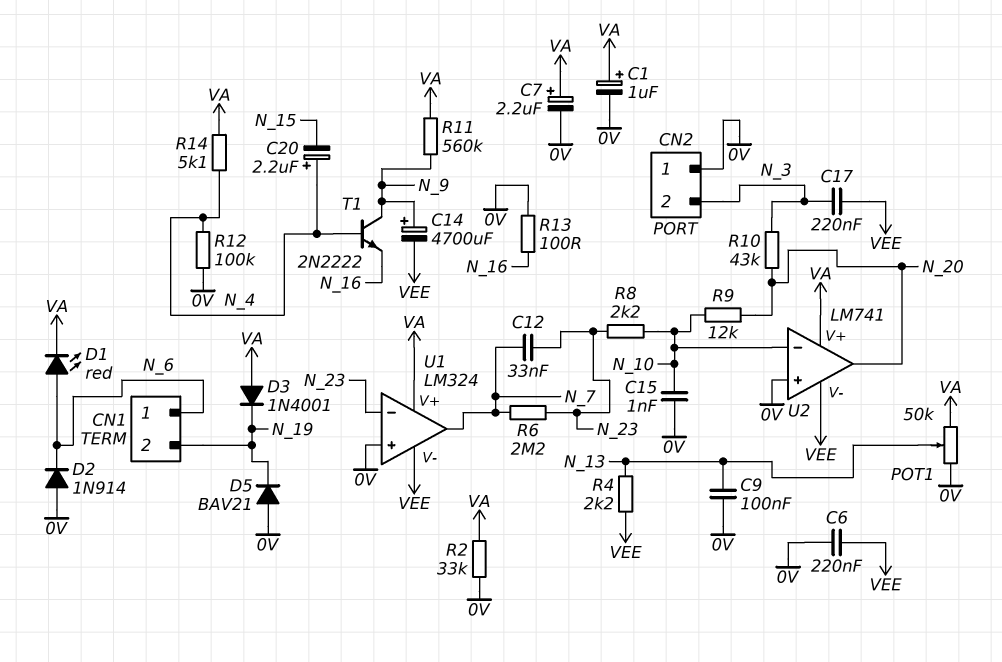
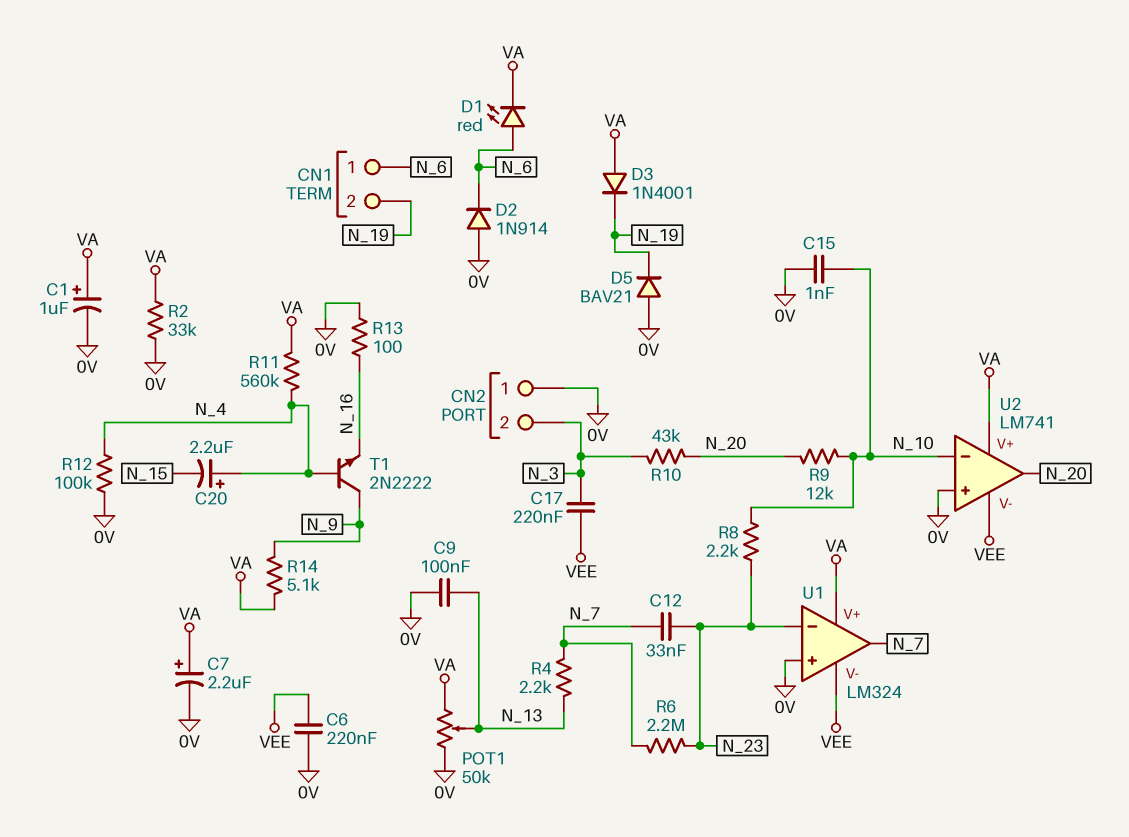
C14: 4700uF (plus N_9, minus VEE) -> none
R4: 2.2k (N_13, VEE) -> 2.2k (N_7, N_13)
R11: 560k (N_9, VA) -> 560k (N_4, VA)
R14: 5.1k (N_4, VA) -> 5.1k (N_9, VA)

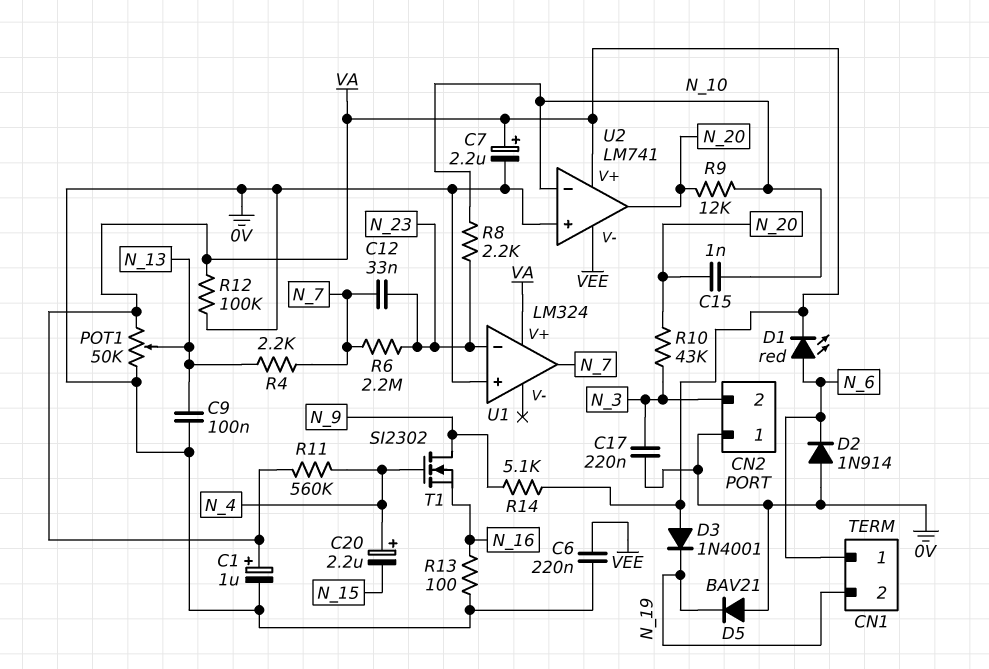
C15: 1nF (0V, N_10) -> 1nF (N_10, N_20)
C17: 220nF (N_3, VEE) -> 220nF (0V, N_3)
R2: 33k (0V, VA) -> none
R12: 100k (0V, N_4) -> 100k (0V, VA)
T1: NPN 2N2222 (B N_4, C N_9, E N_16) -> NMOS SI2302 (G N_4, D N_9, S N_16)
U1 pin V-: VEE -> none

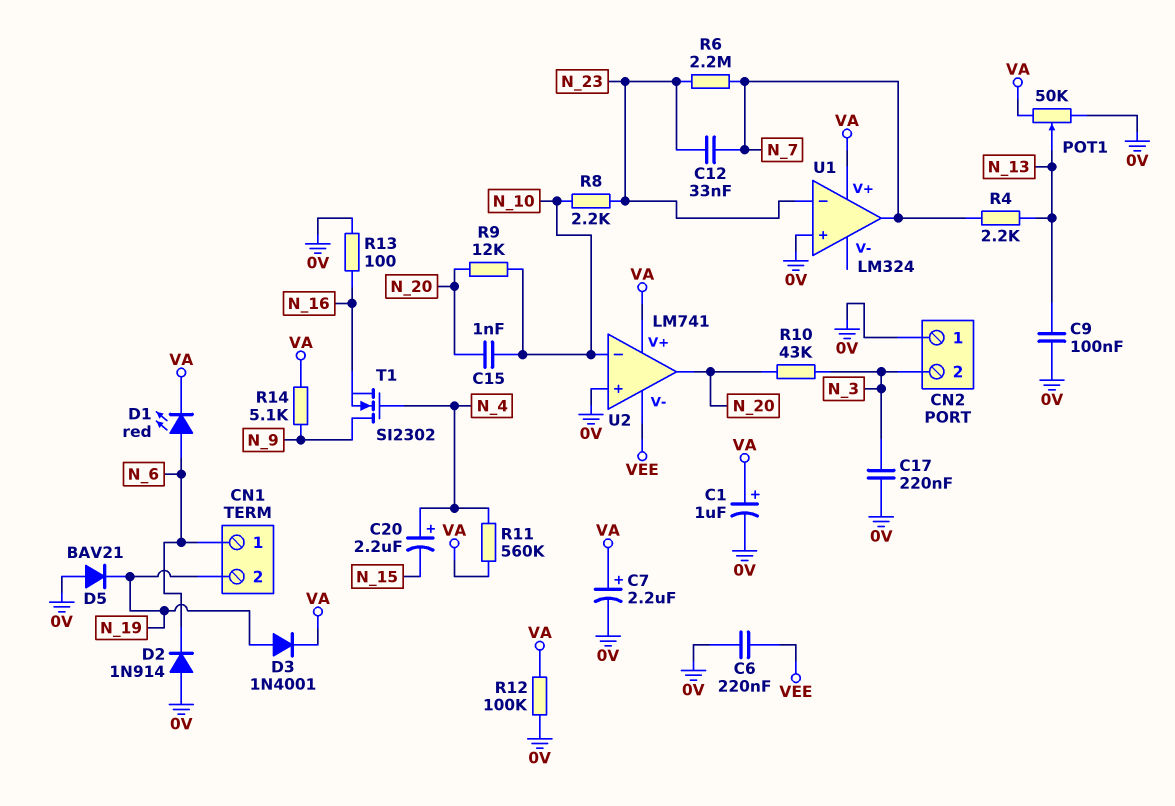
D3: diode 1N4001 (A VA, K N_19) -> diode 1N4001 (A N_19, K VA)

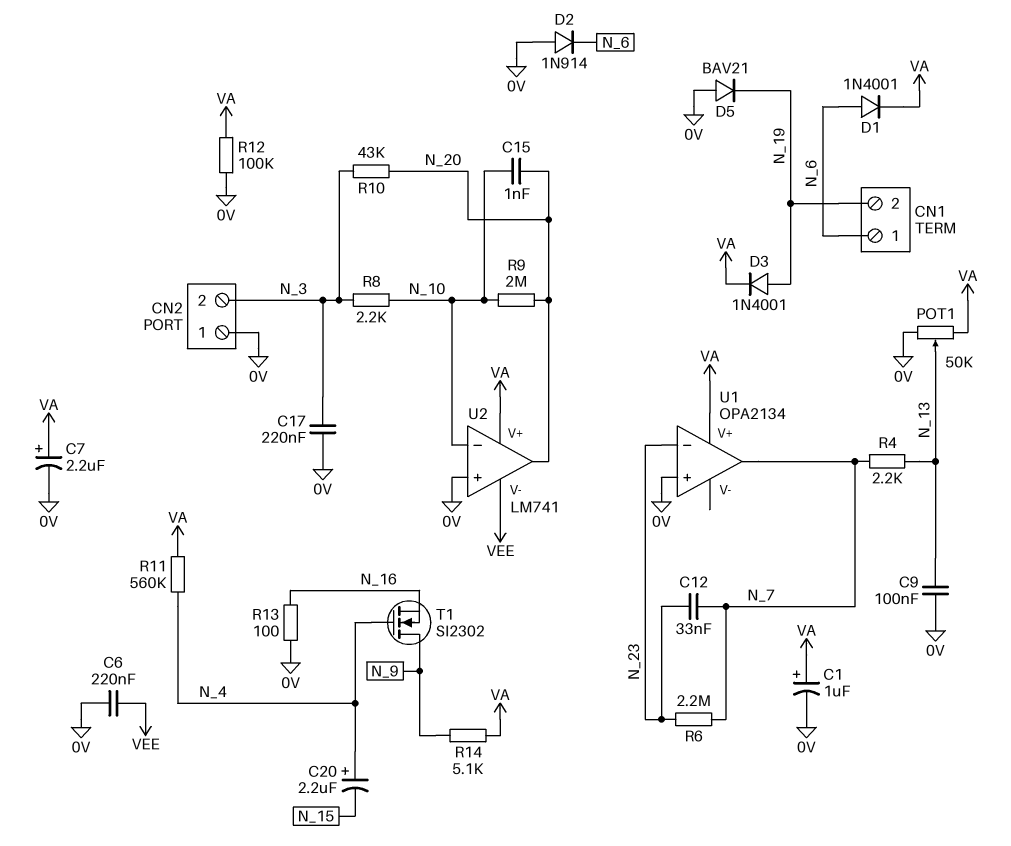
D1: LED red (A N_6, K VA) -> diode 1N4001 (A N_6, K VA)
R8: 2.2k (N_10, N_23) -> 2.2k (N_3, N_10)
R9: 12k (N_10, N_20) -> 2M (N_10, N_20)
U1: LM324 -> OPA2134

